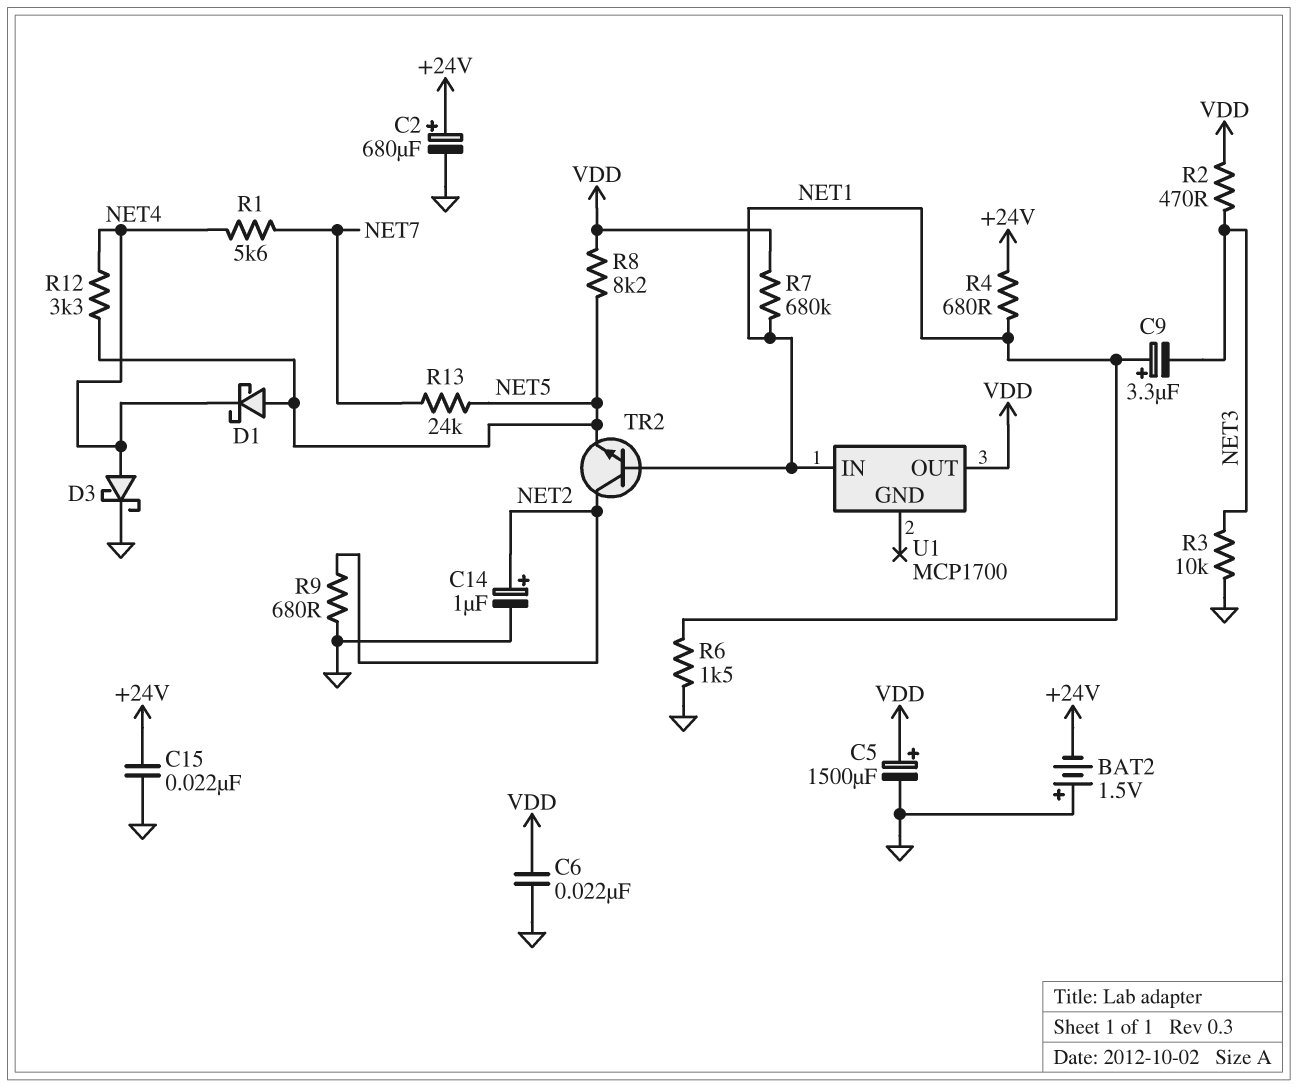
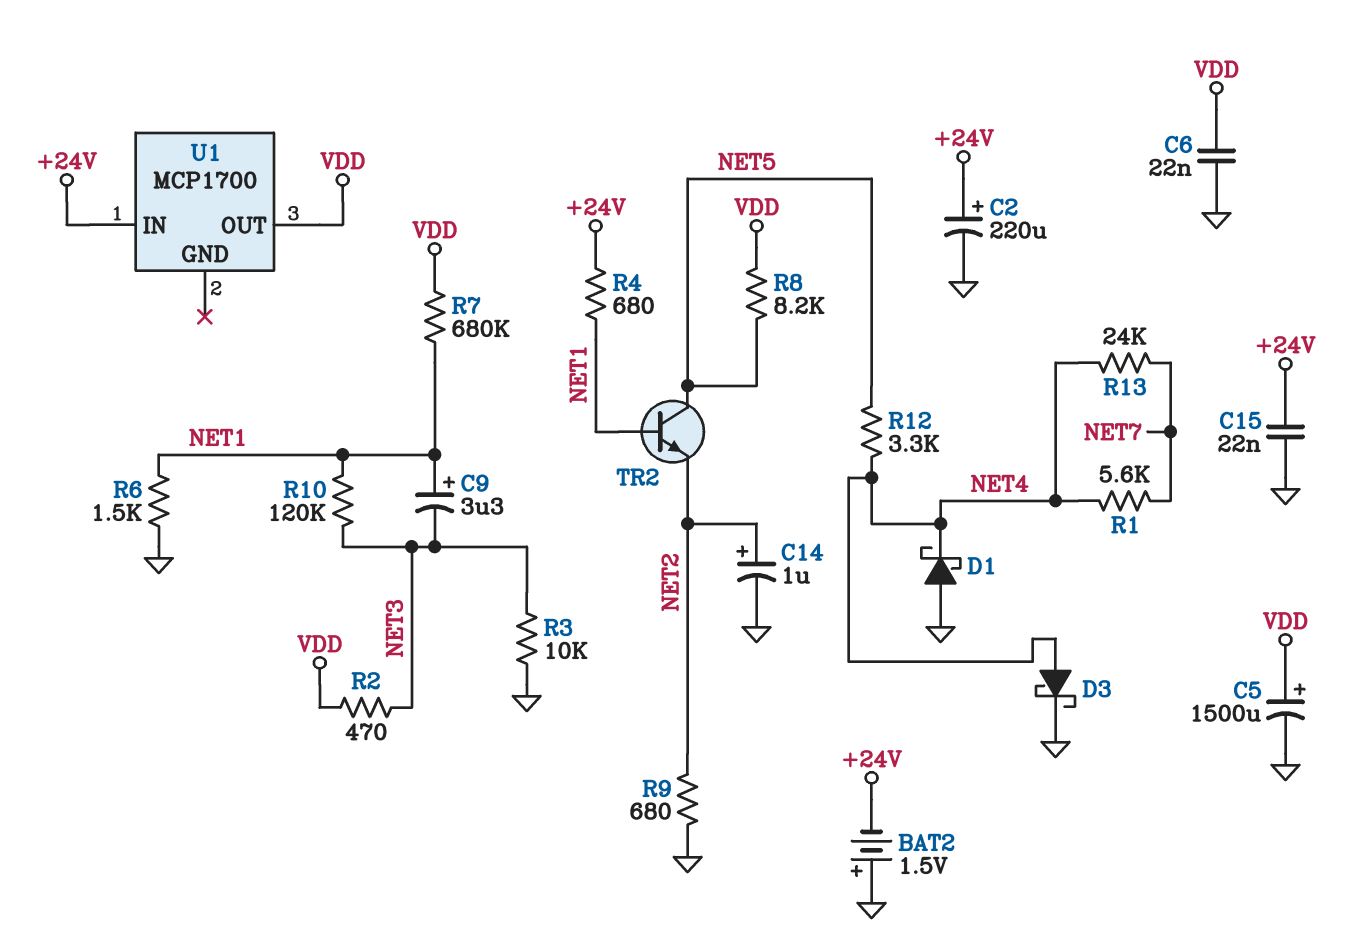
C2: 680uF (plus +24V, minus GND) -> 220uF (plus +24V, minus GND)
D1: schottky (A NET5, K NET4) -> schottky (A GND, K NET4)
R10: none -> 120k (NET1, NET3)
R13: 24k (NET5, NET7) -> 24k (NET4, NET7)
TR2: NPN (B NET1, C NET2, E NET5) -> NPN (B NET1, C NET5, E NET2)
U1 pin IN: NET1 -> +24V

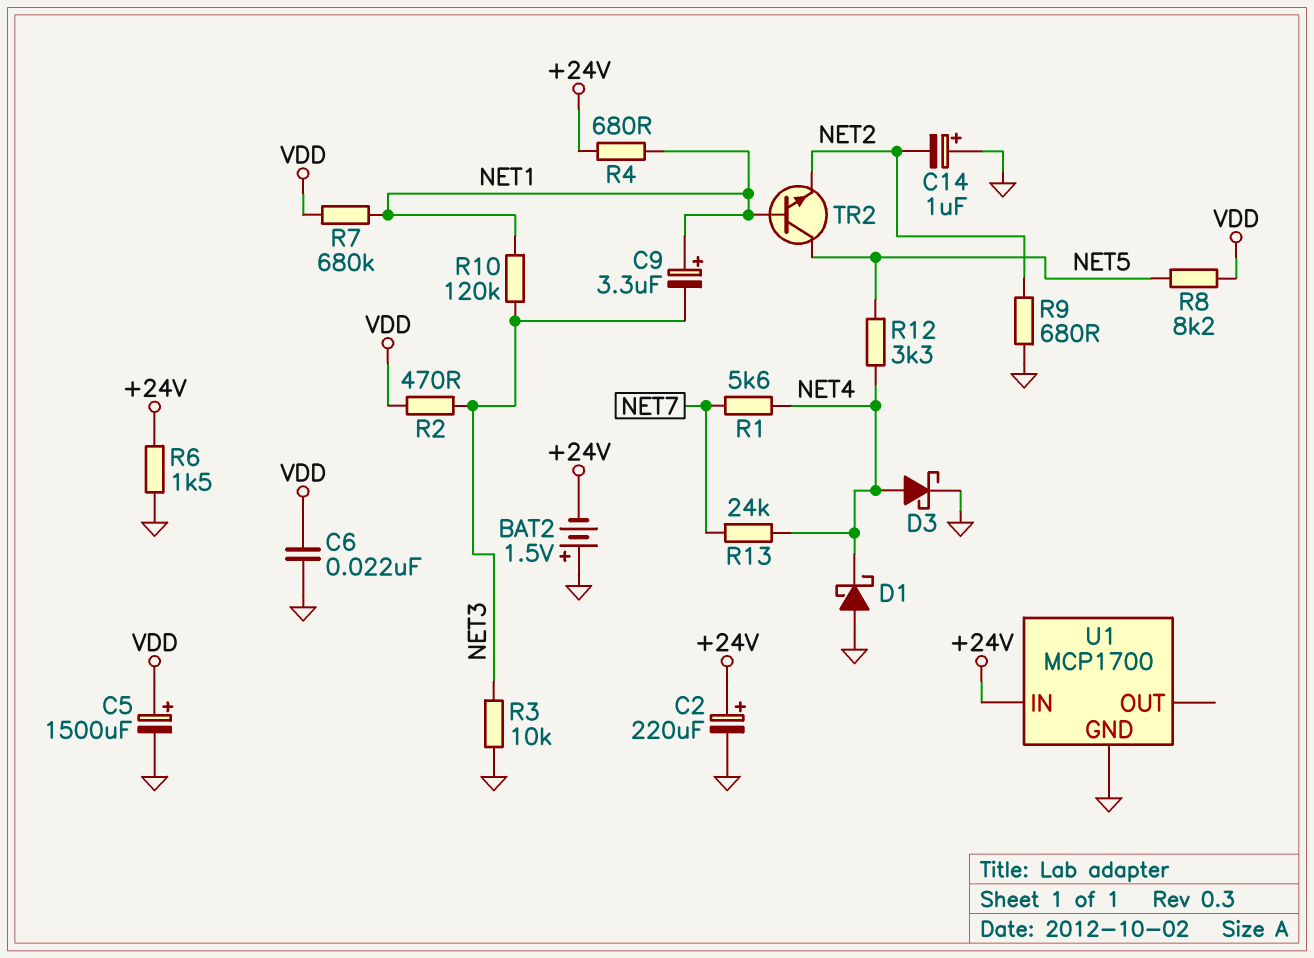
C14: 1uF (plus NET2, minus GND) -> 1uF (plus GND, minus NET2)
C15: 22nF (+24V, GND) -> none
R6: 1.5k (GND, NET1) -> 1.5k (+24V, GND)
U1 pin GND: none -> GND
U1 pin OUT: VDD -> none

